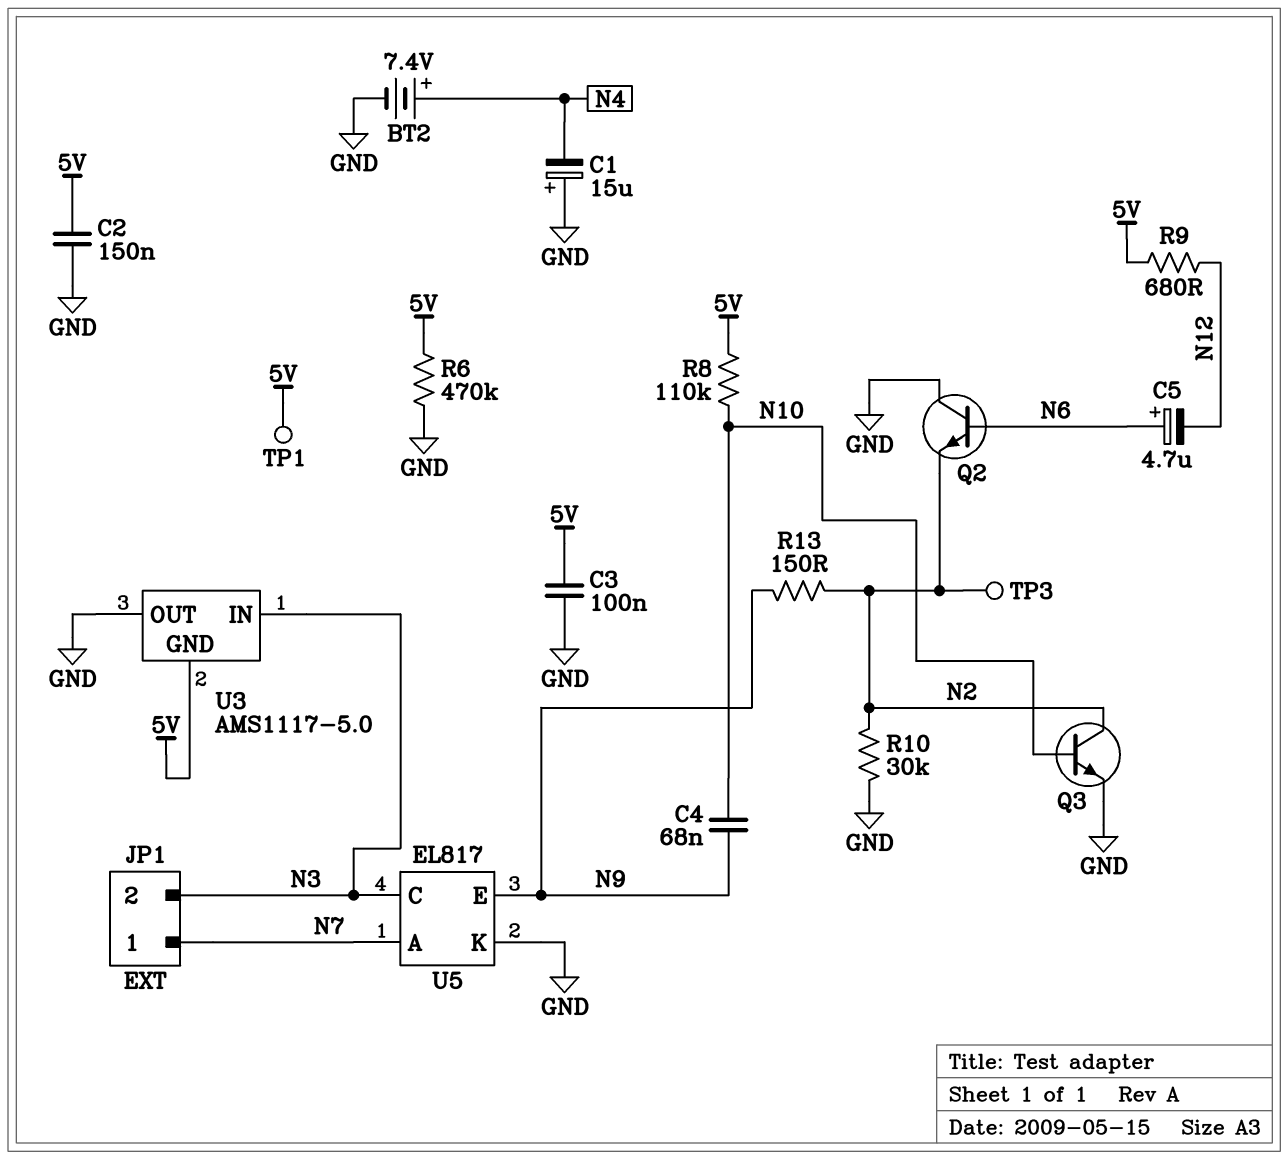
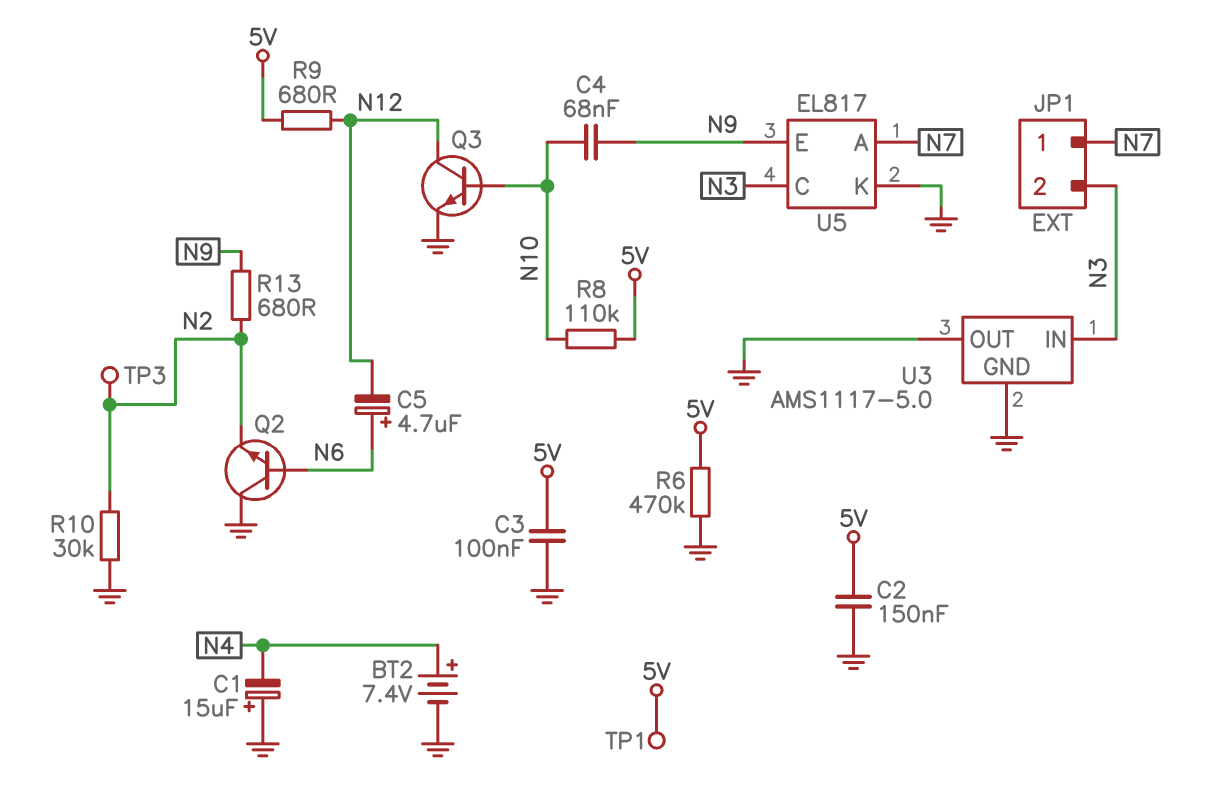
Q3: NPN (B N10, C N2, E GND) -> NPN (B N10, C N12, E GND)
R13: 150 (N2, N9) -> 680 (N2, N9)
U3 pin GND: 5V -> GND

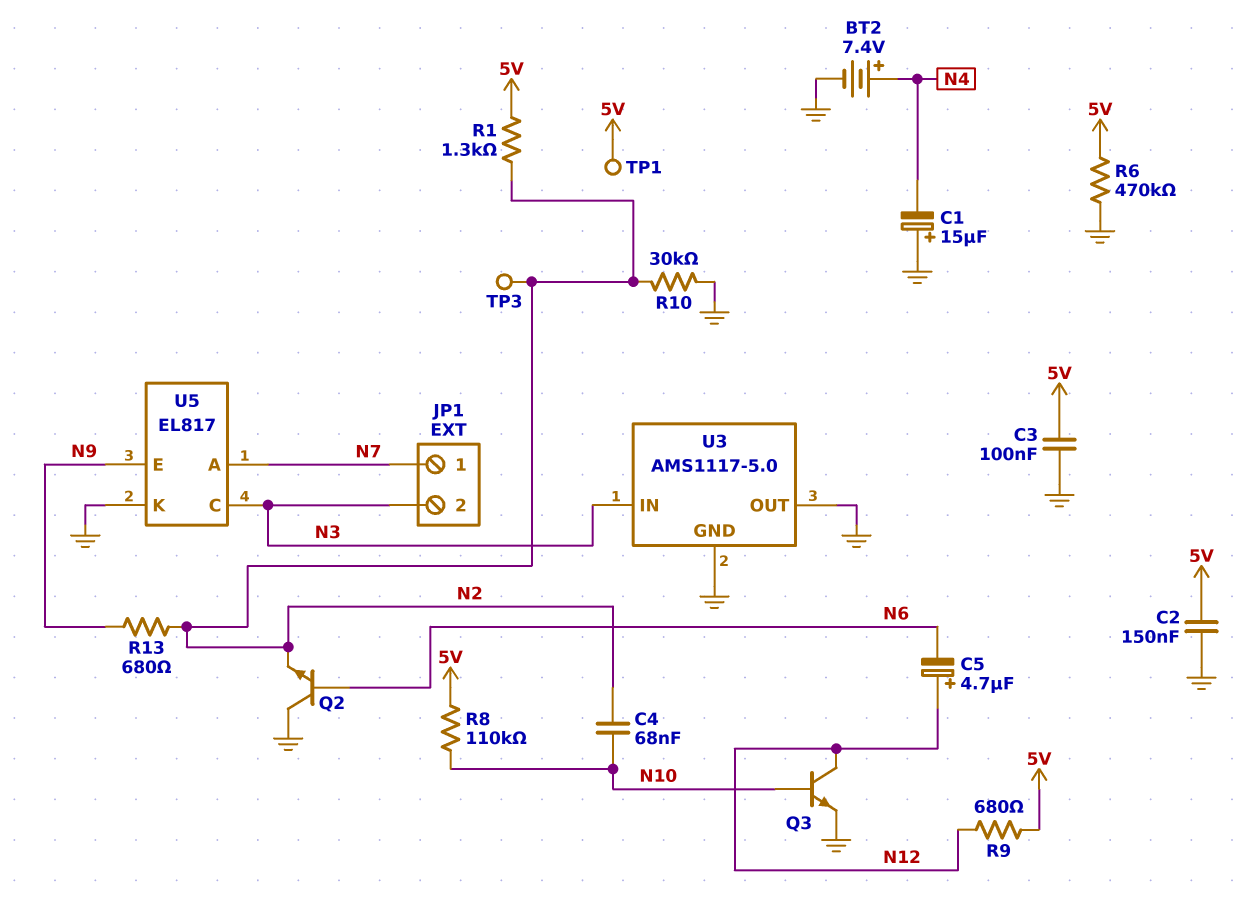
C4: 68nF (N9, N10) -> 68nF (N2, N10)
C5: 4.7uF (plus N6, minus N12) -> 4.7uF (plus N12, minus N6)
R1: none -> 1.3k (5V, N2)

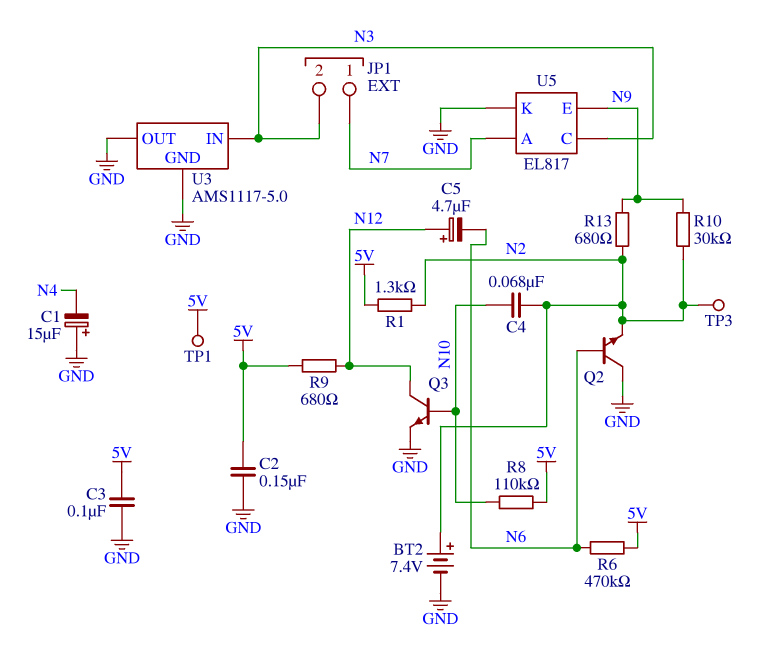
BT2: 7.4V (plus N4, minus GND) -> 7.4V (plus N2, minus GND)
R6: 470k (5V, GND) -> 470k (5V, N6)
R10: 30k (GND, N2) -> 30k (N2, N9)

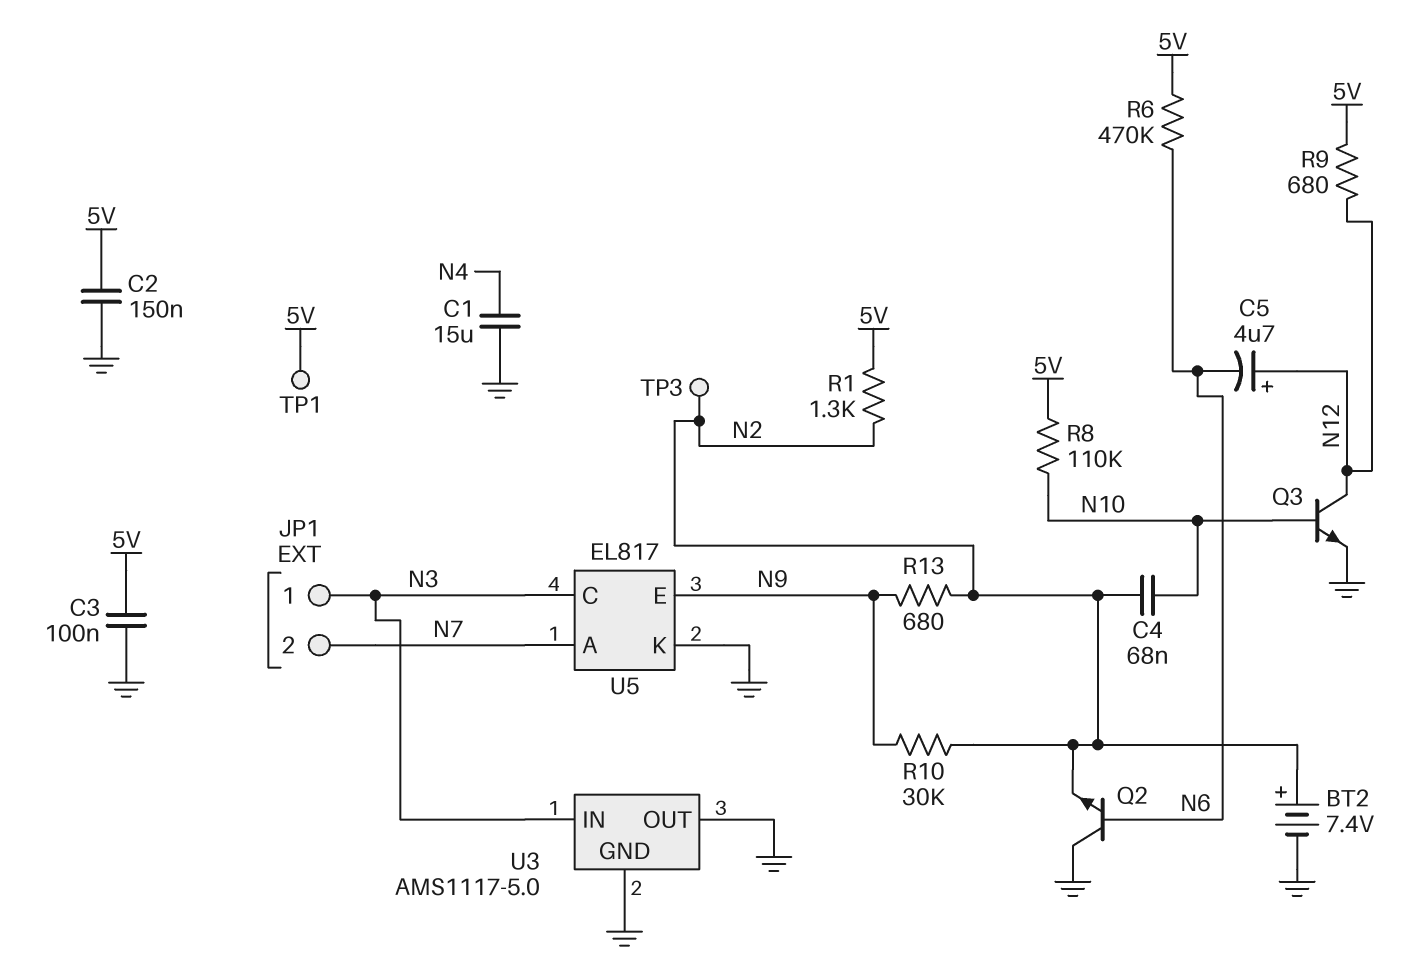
C1: 15uF (plus GND, minus N4) -> 15uF (GND, N4)
JP1 pin 1: N7 -> N3
JP1 pin 2: N3 -> N7

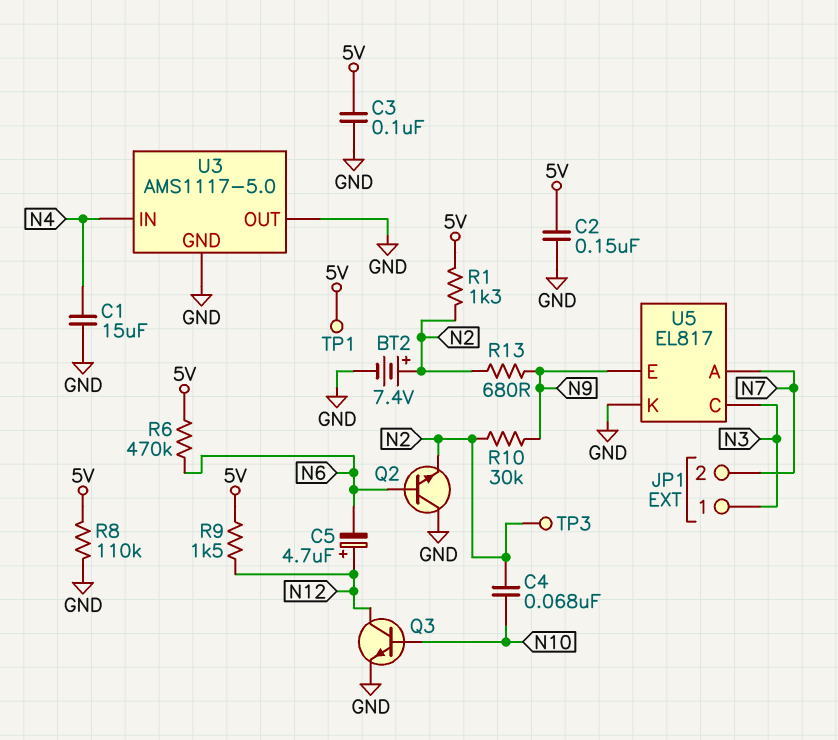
R8: 110k (5V, N10) -> 110k (5V, GND)
R9: 680 (5V, N12) -> 1.5k (5V, N12)
U3 pin IN: N3 -> N4

